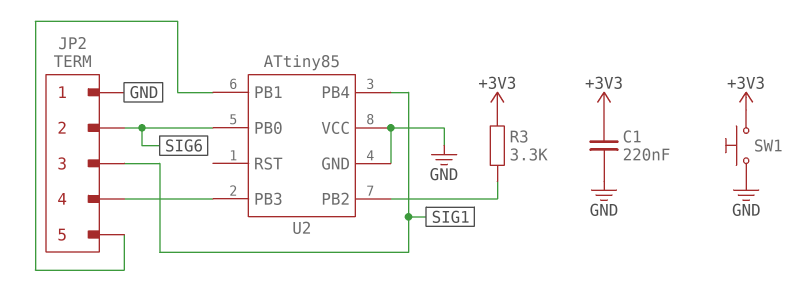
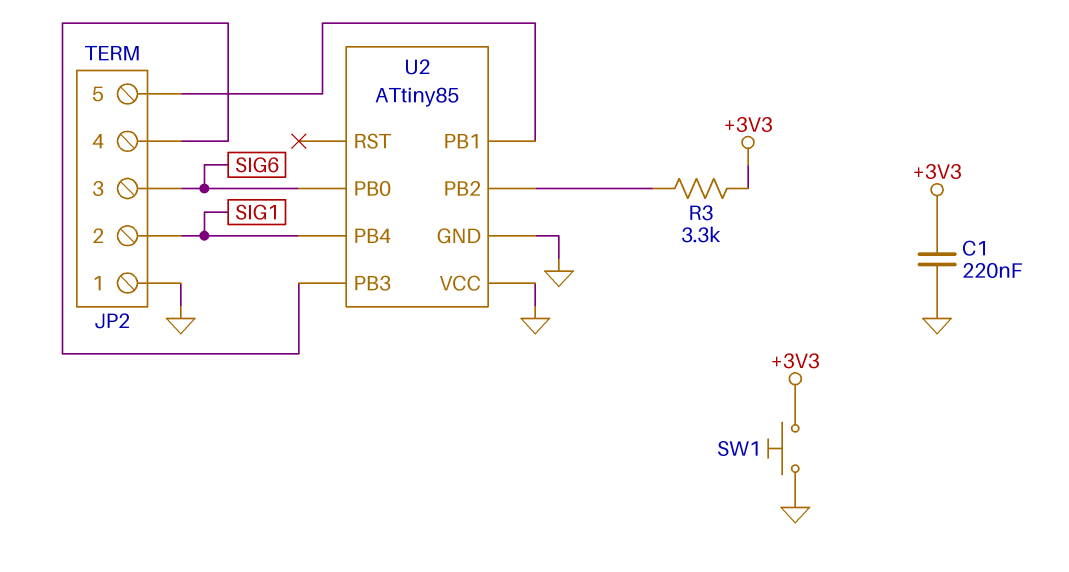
JP2 pin 2: SIG6 -> SIG1
JP2 pin 3: SIG1 -> SIG6

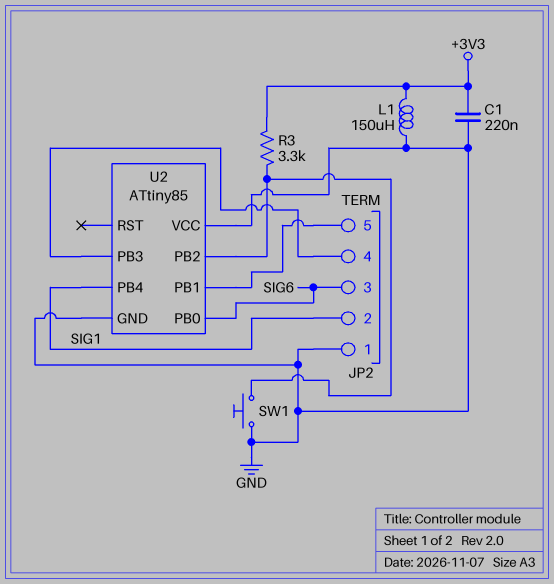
L1: none -> 150uH (+3V3, GND)
SW1: button (+3V3, GND) -> button (GND, U2/PB2)

